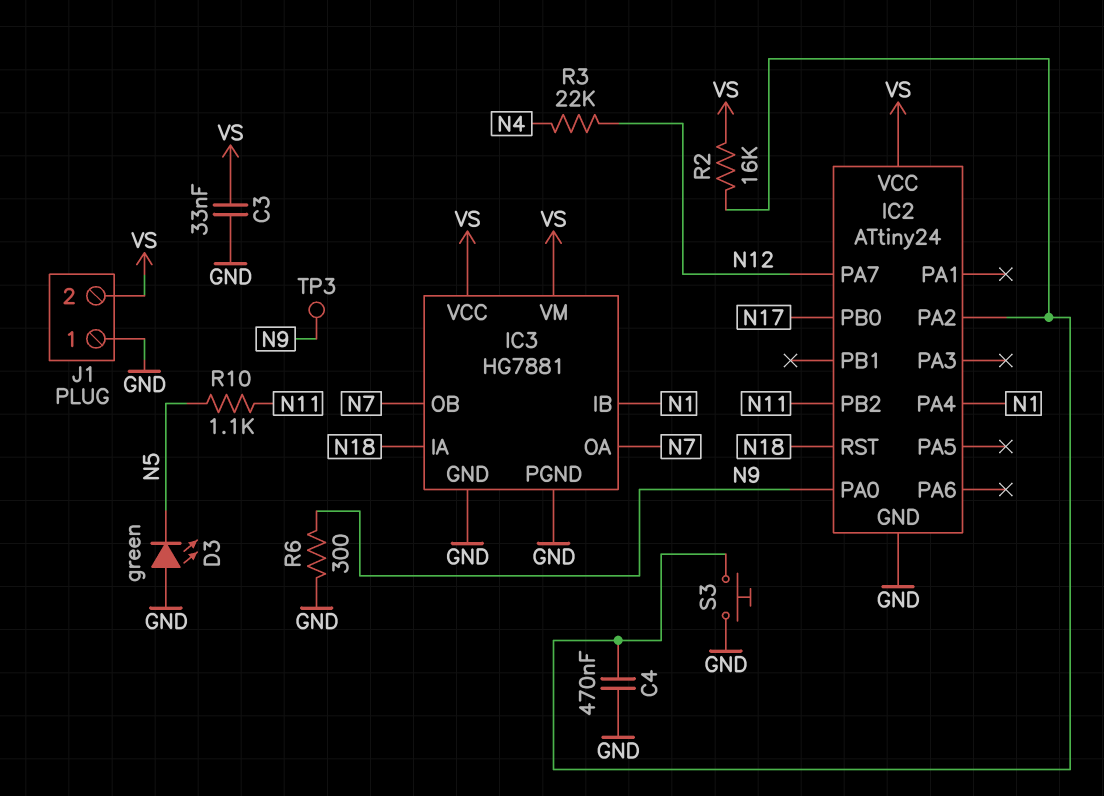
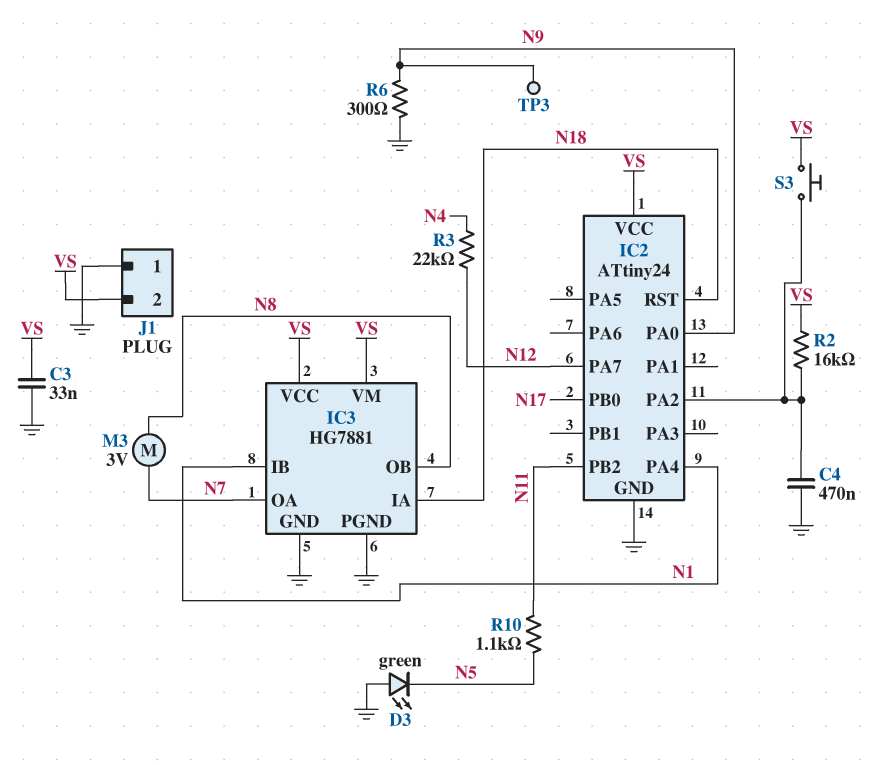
IC3 pin OB: N7 -> N8
M3: none -> motor 3V (N7, N8)
S3: button (GND, IC2/PA2) -> button (IC2/PA2, VS)

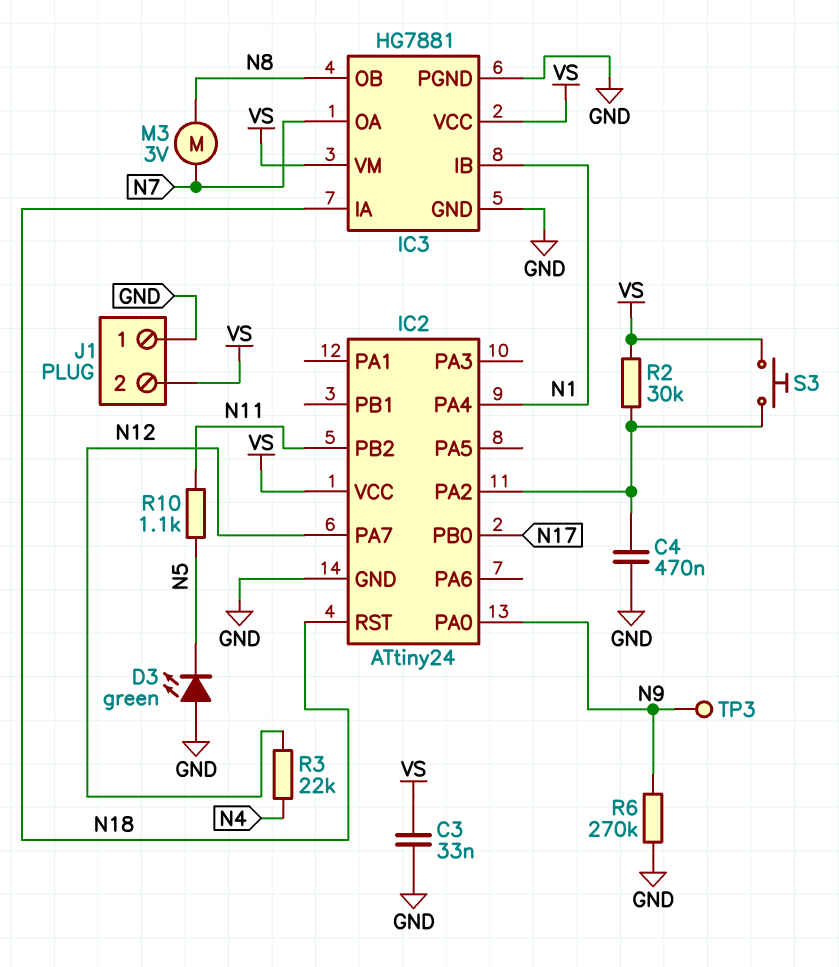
R2: 16k (IC2/PA2, VS) -> 30k (IC2/PA2, VS)
R6: 300 (GND, N9) -> 270k (GND, N9)

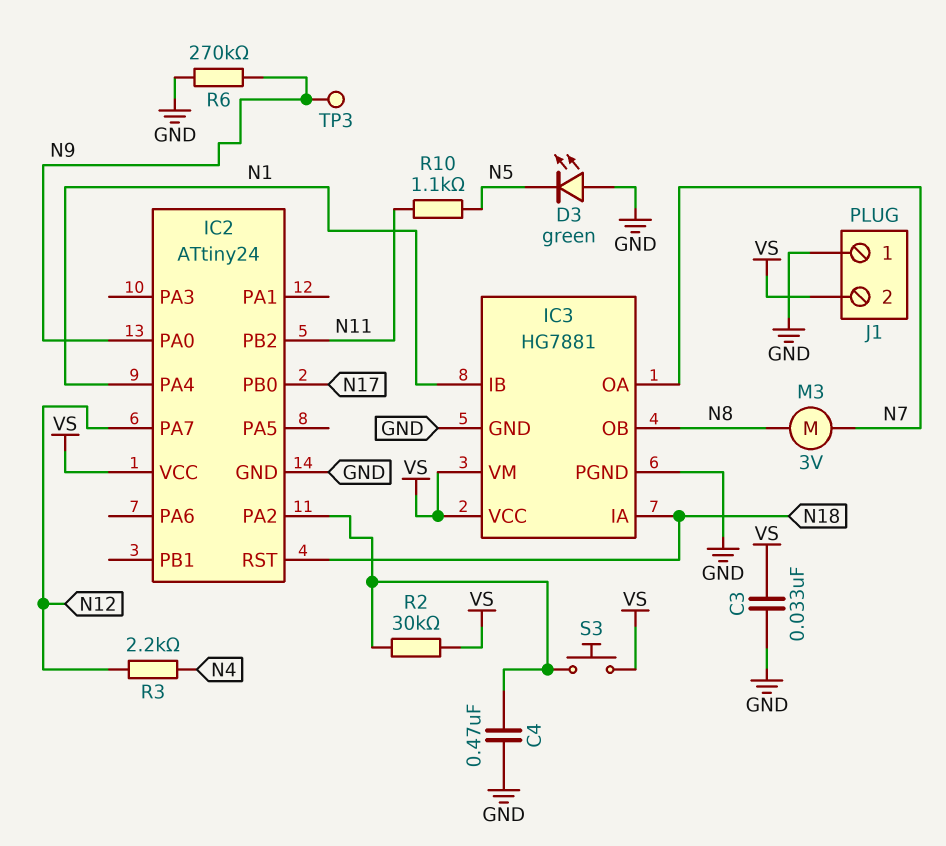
R3: 22k (N4, N12) -> 2.2k (N4, N12)

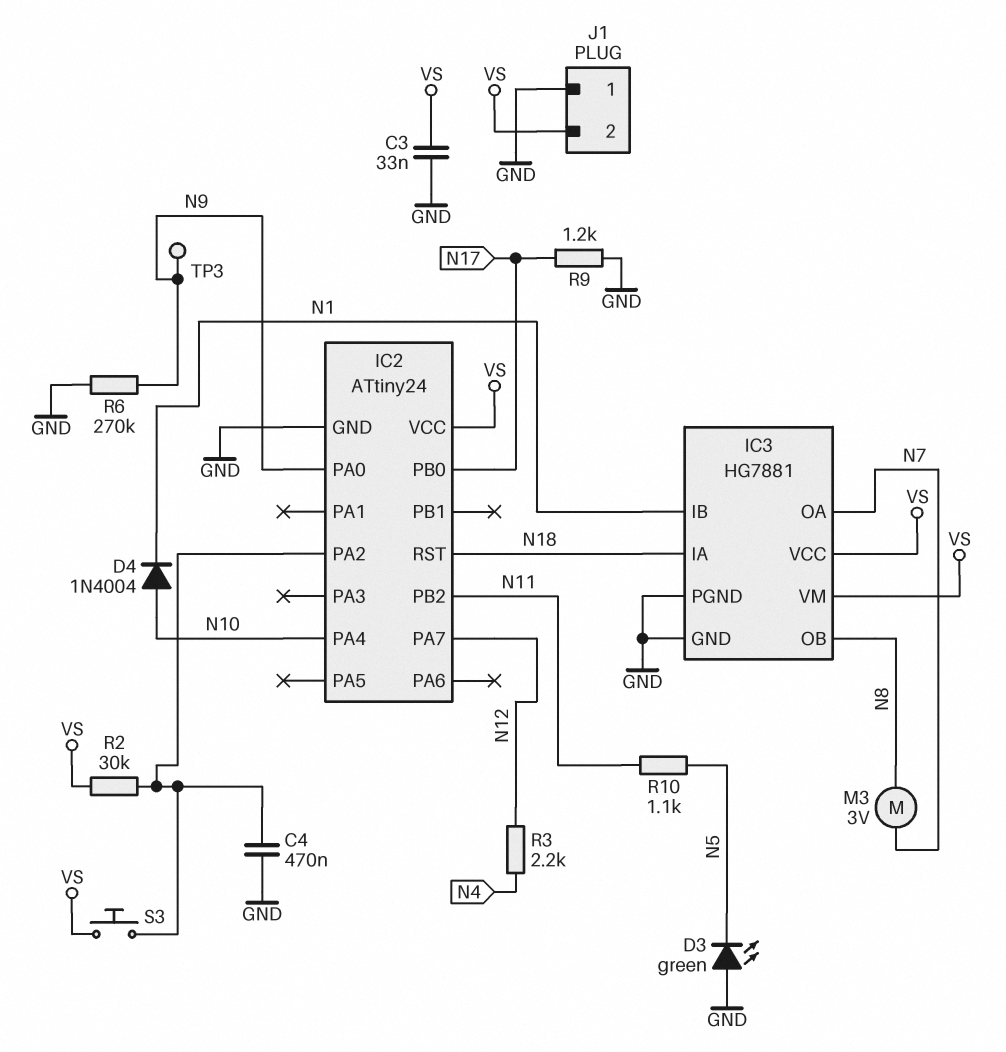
D4: none -> diode 1N4004 (A N10, K N1)
IC2 pin PA4: N1 -> N10
R9: none -> 1.2k (GND, N17)

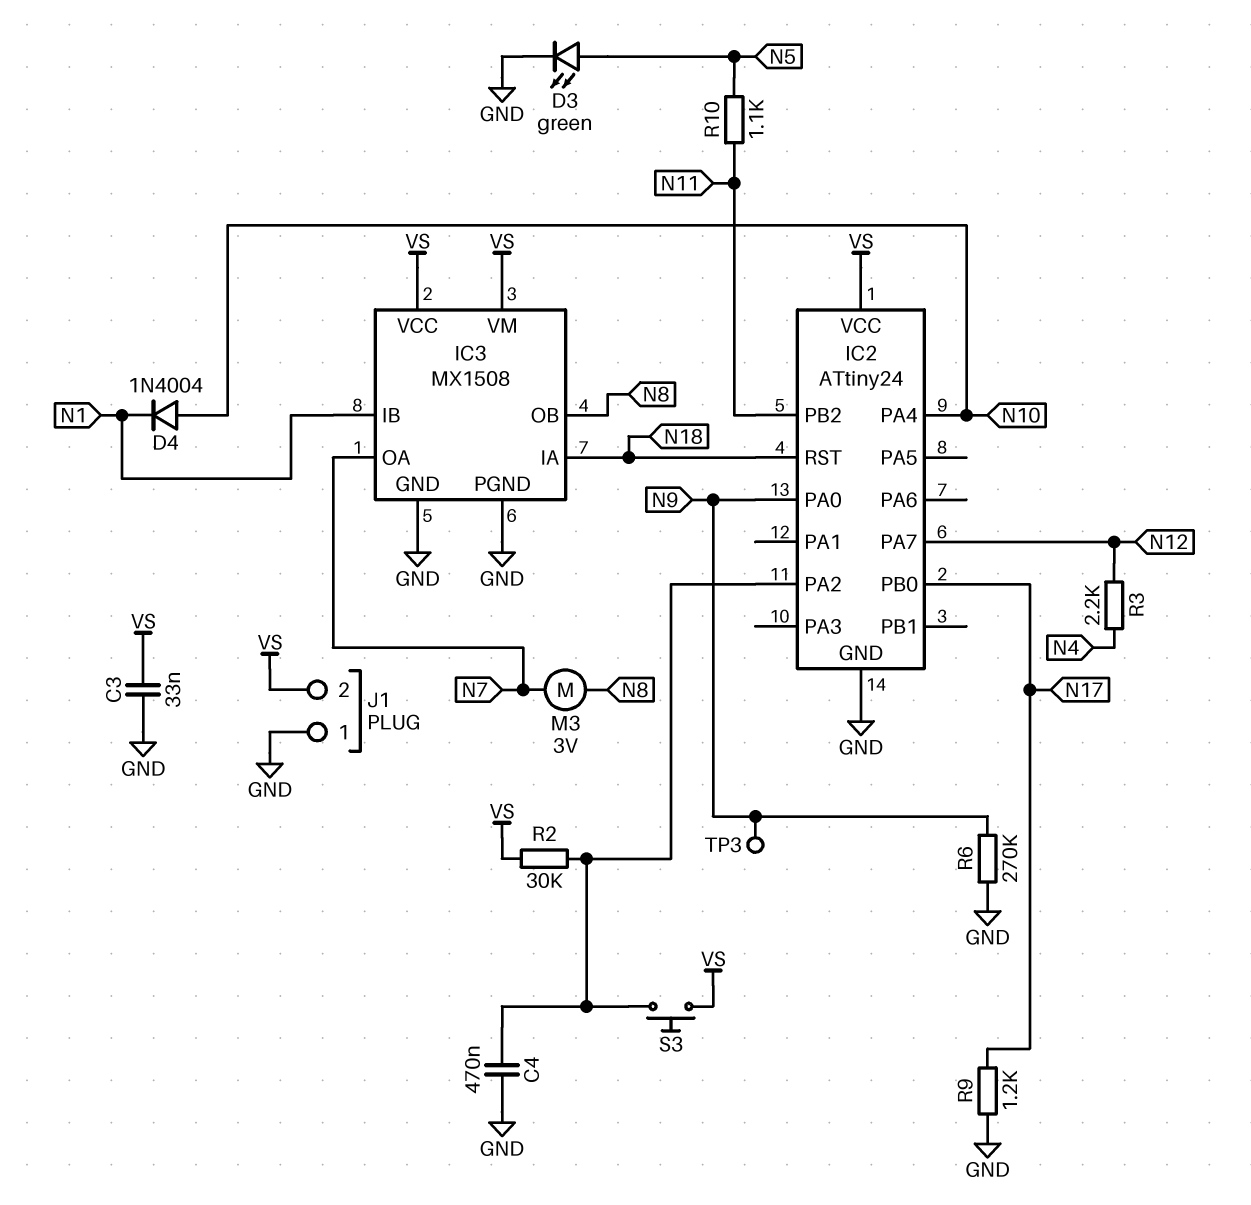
D3: LED green (A GND, K N5) -> LED green (A N5, K GND)
IC3: HG7881 -> MX1508

